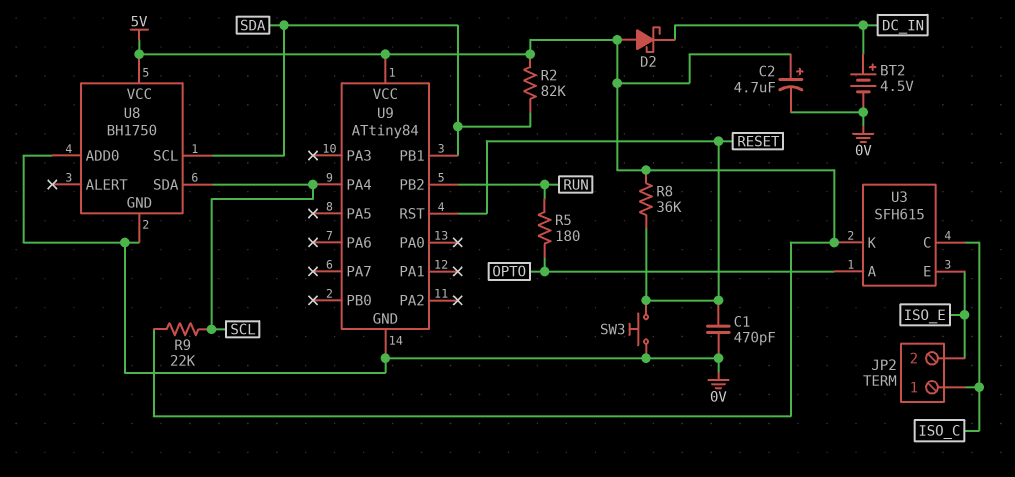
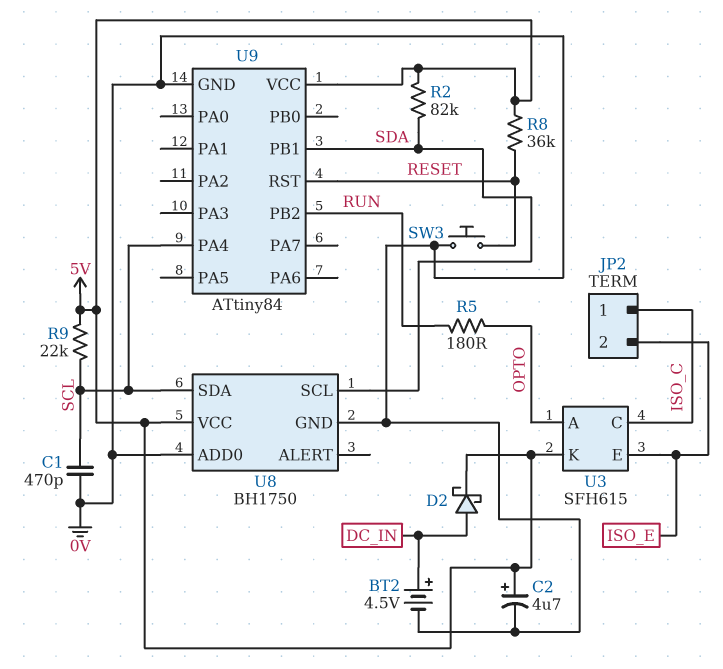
C1: 470pF (0V, RESET) -> 470pF (0V, SCL)
D2: schottky (A 5V, K DC_IN) -> schottky (A DC_IN, K 5V)

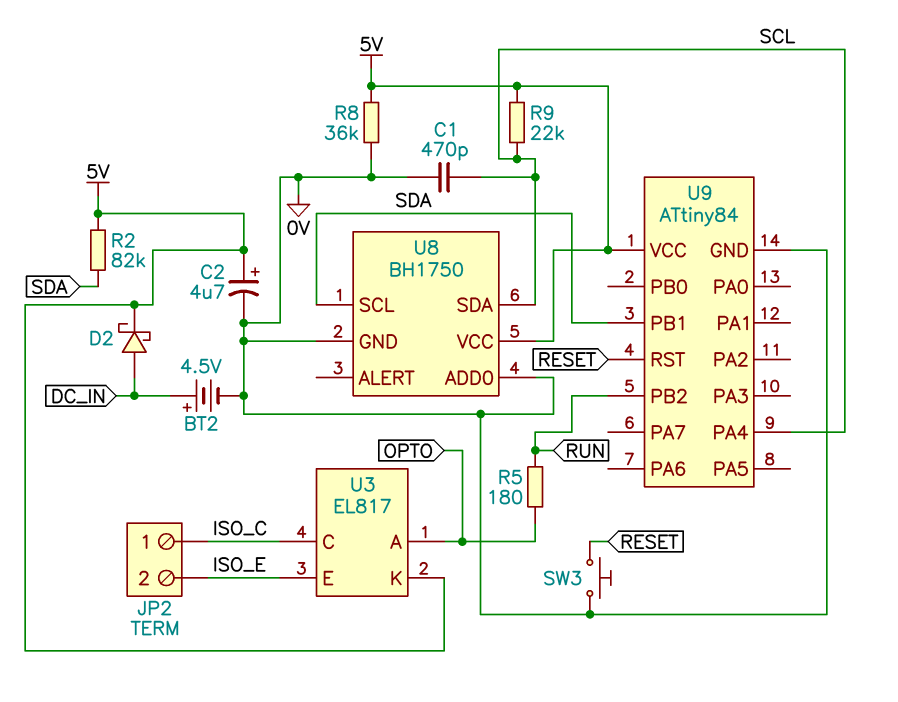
R8: 36k (5V, RESET) -> 36k (0V, 5V)
U3: SFH615 -> EL817

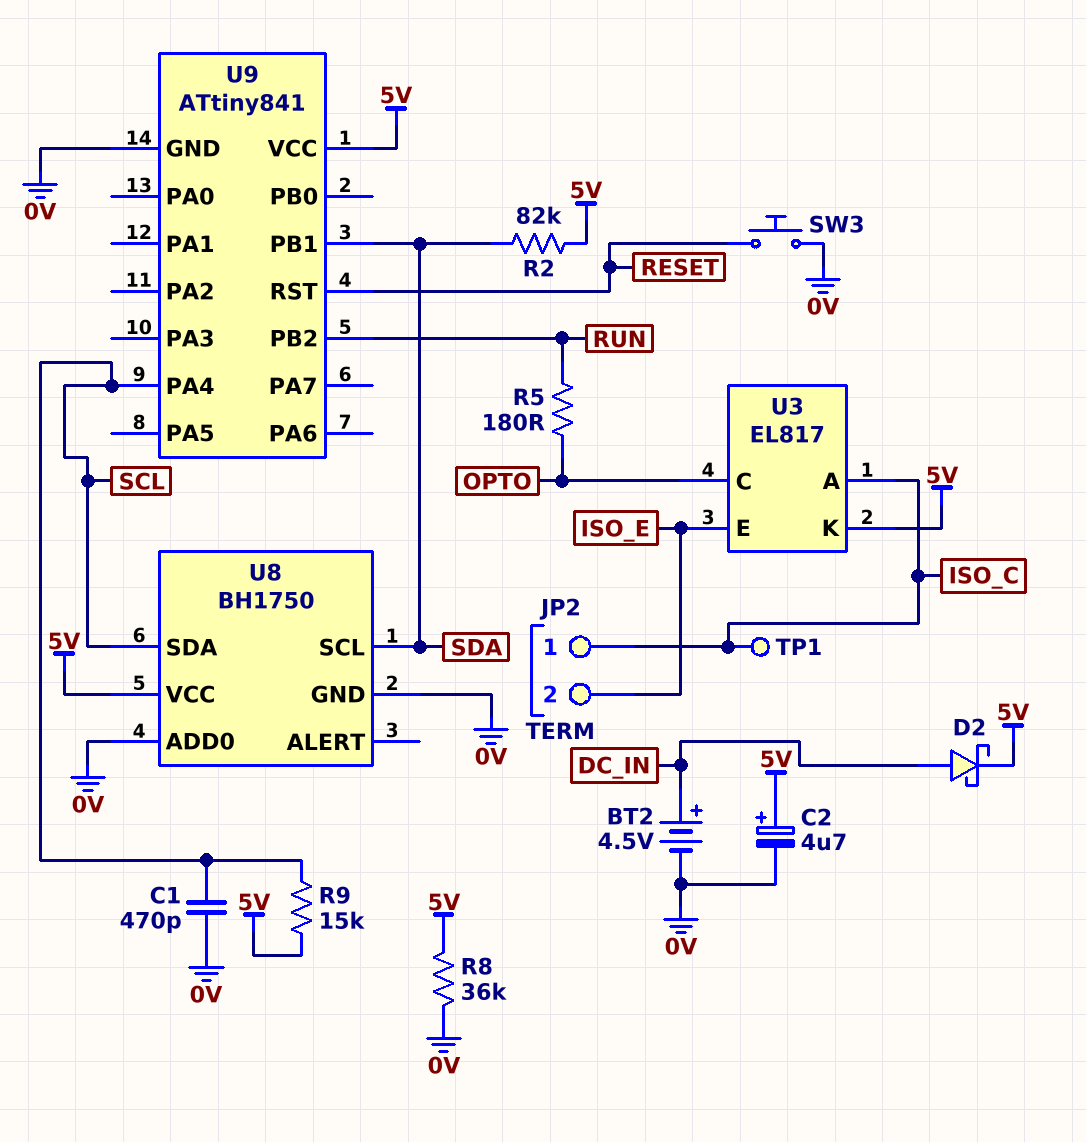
R9: 22k (5V, SCL) -> 15k (5V, SCL)
TP1: none -> test point (ISO_C)
U3 pin A: OPTO -> ISO_C
U3 pin C: ISO_C -> OPTO
U9: ATtiny84 -> ATtiny841

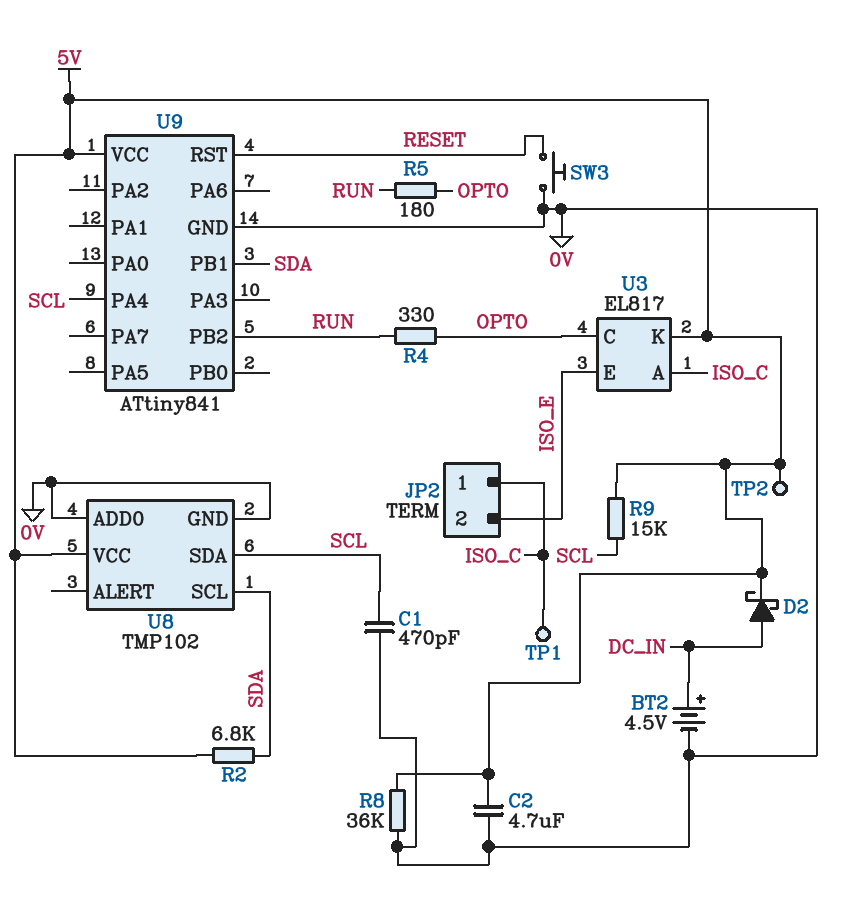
C2: 4.7uF (plus 5V, minus 0V) -> 4.7uF (0V, 5V)
R2: 82k (5V, SDA) -> 6.8k (5V, SDA)
R4: none -> 330 (OPTO, RUN)
TP2: none -> test point (5V)
U8: BH1750 -> TMP102

